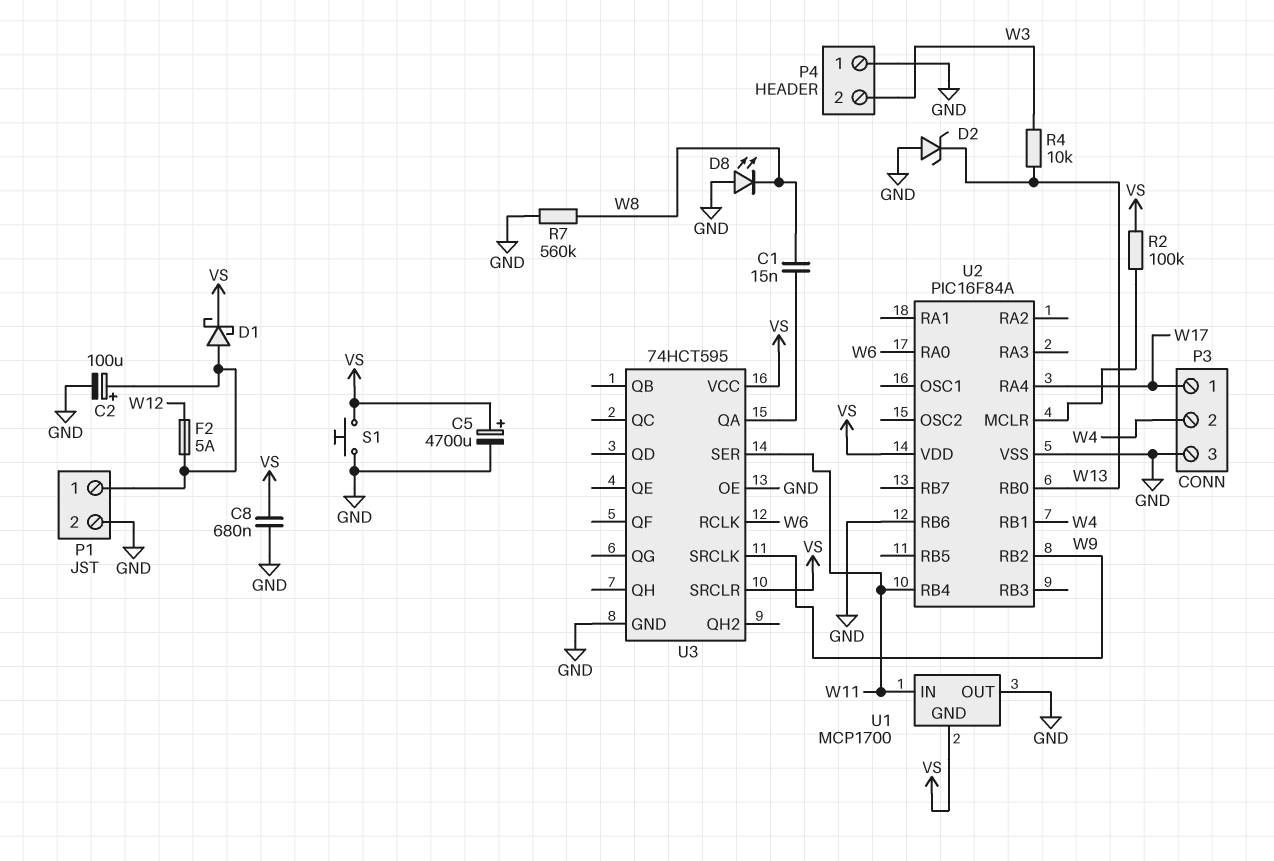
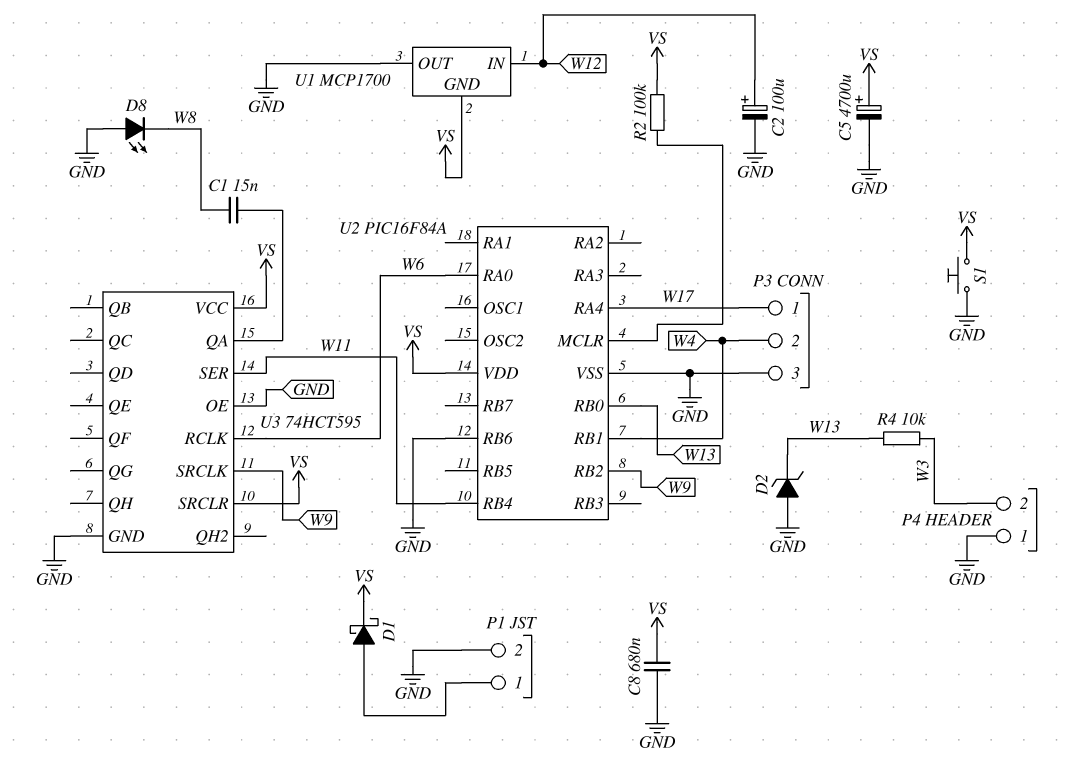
C2: 100uF (plus P1/1, minus GND) -> 100uF (plus W12, minus GND)
F2: 5A (P1/1, W12) -> none
R7: 560k (GND, W8) -> none
U1 pin IN: W11 -> W12

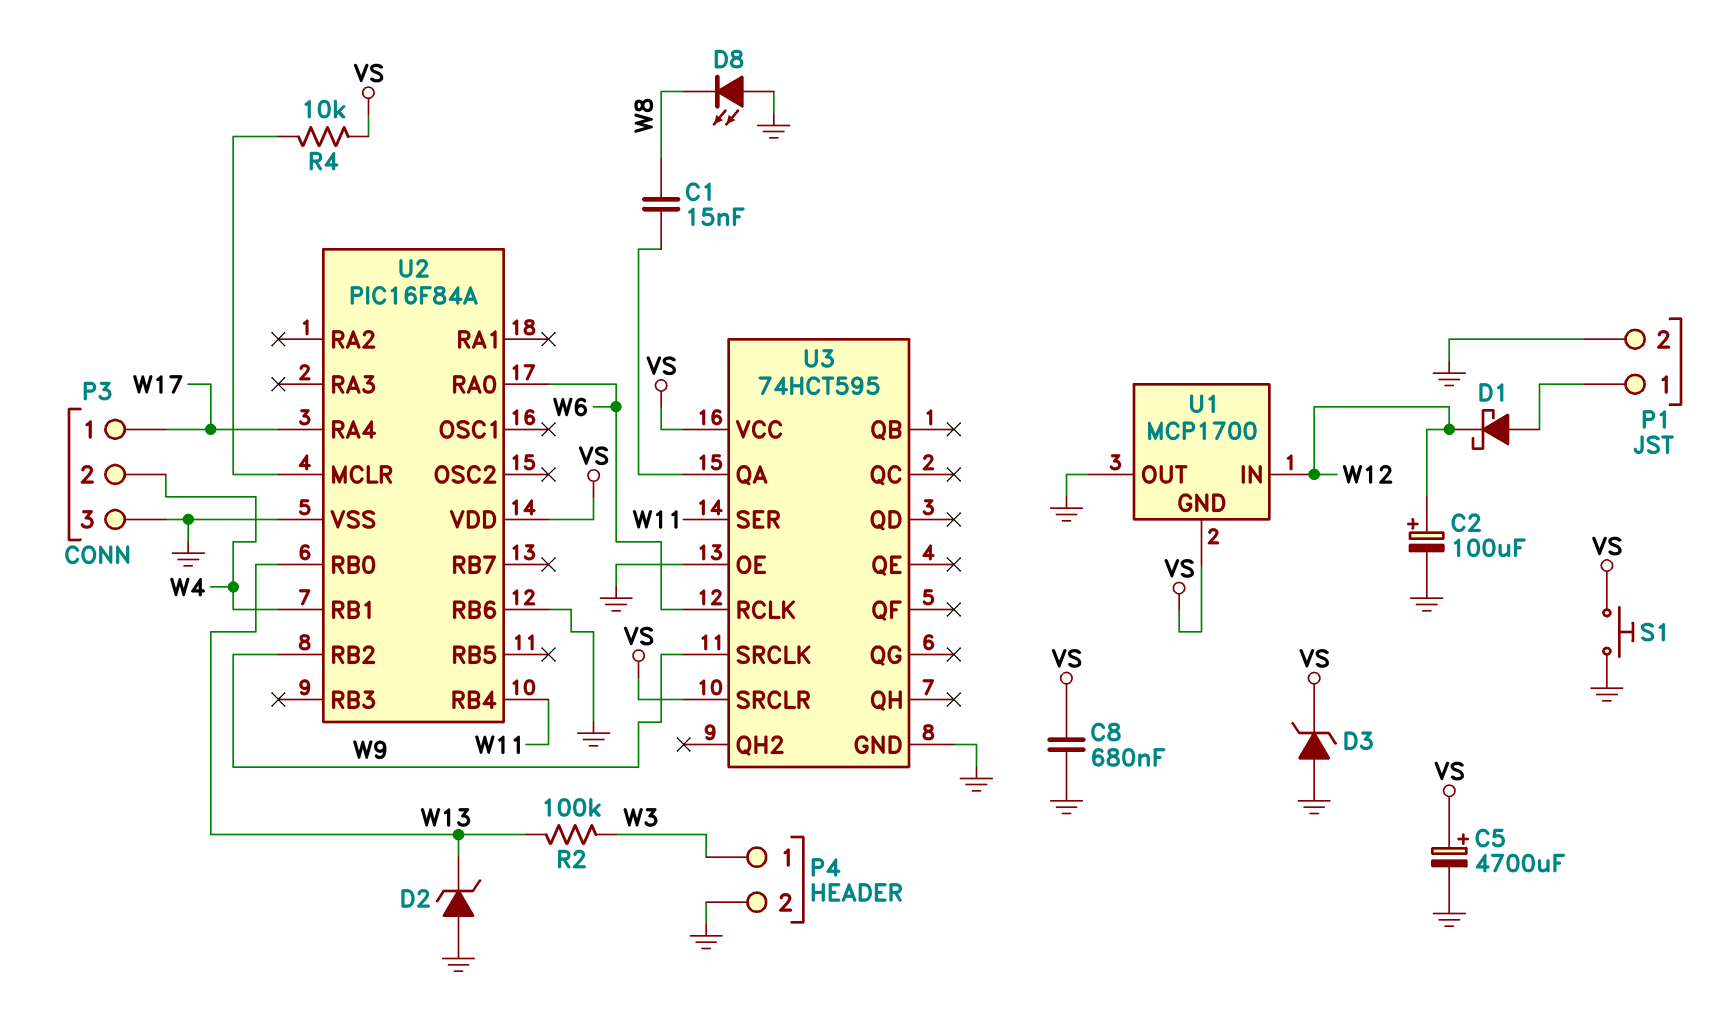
D1: schottky (A P1/1, K VS) -> schottky (A P1/1, K W12)
D3: none -> zener (A GND, K VS)
P4 pin 1: GND -> W3
P4 pin 2: W3 -> GND
R2: 100k (U2/MCLR, VS) -> 100k (W3, W13)
R4: 10k (W3, W13) -> 10k (U2/MCLR, VS)

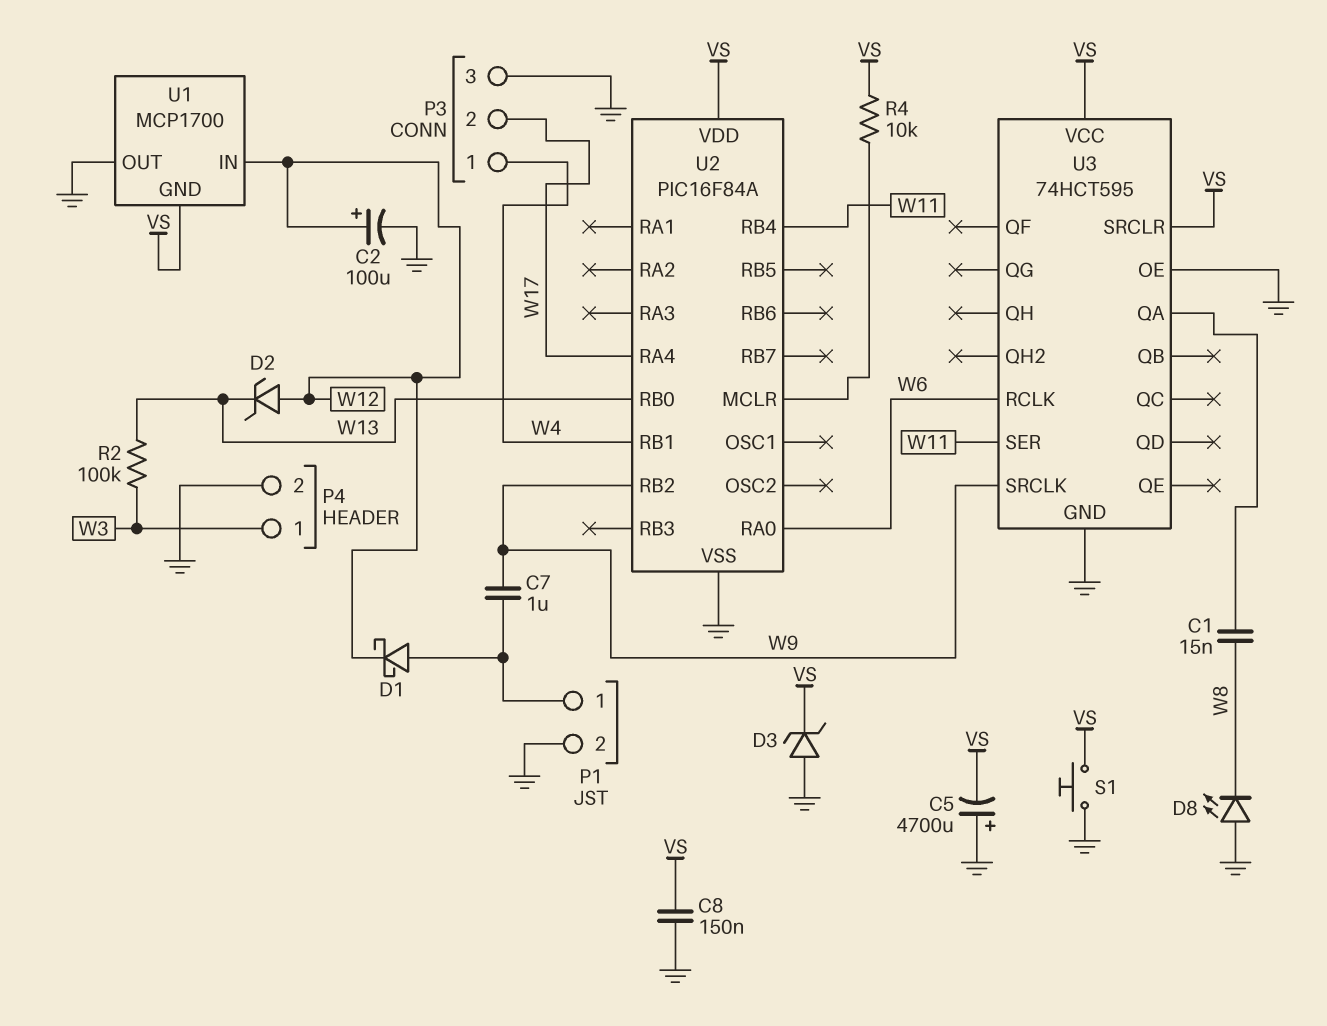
C5: 4700uF (plus VS, minus GND) -> 4700uF (plus GND, minus VS)
C7: none -> 1uF (P1/1, W9)
C8: 680nF (GND, VS) -> 150nF (GND, VS)
D2: zener (A GND, K W13) -> zener (A W12, K W13)
P3 pin 1: W17 -> W4
P3 pin 2: W4 -> W17
U2 pin RB6: GND -> none

